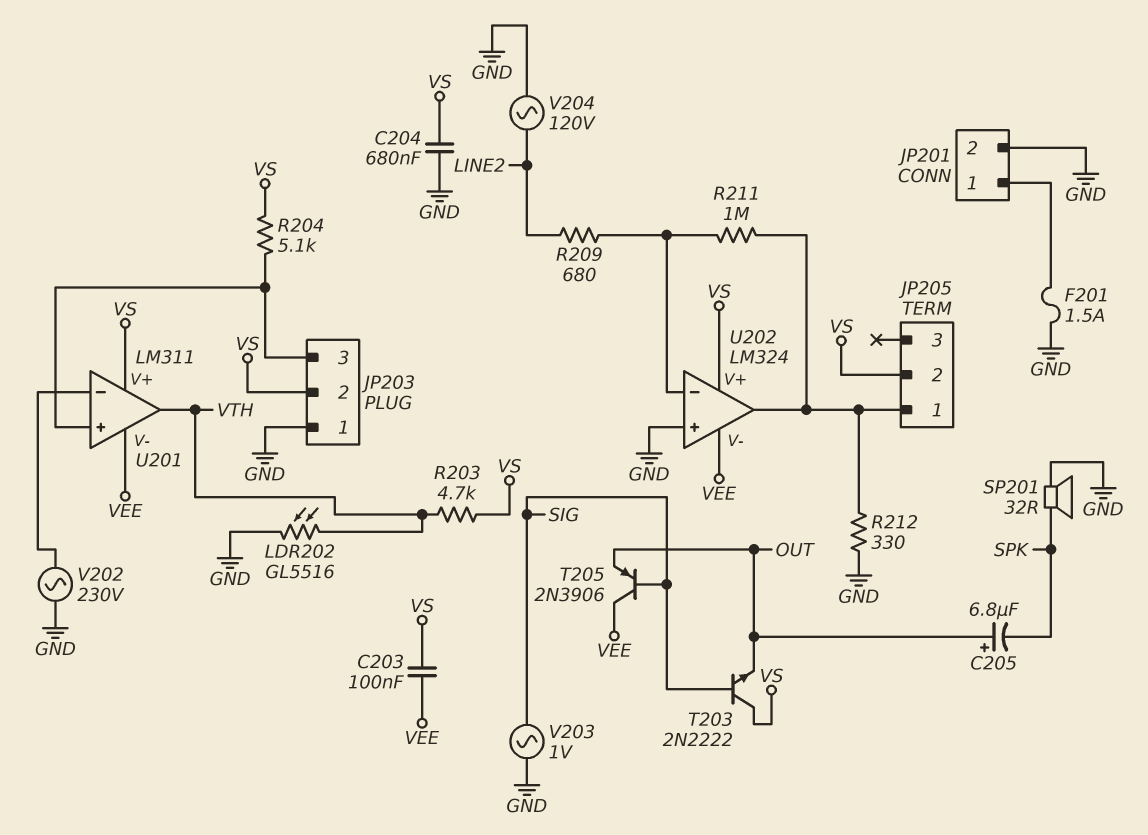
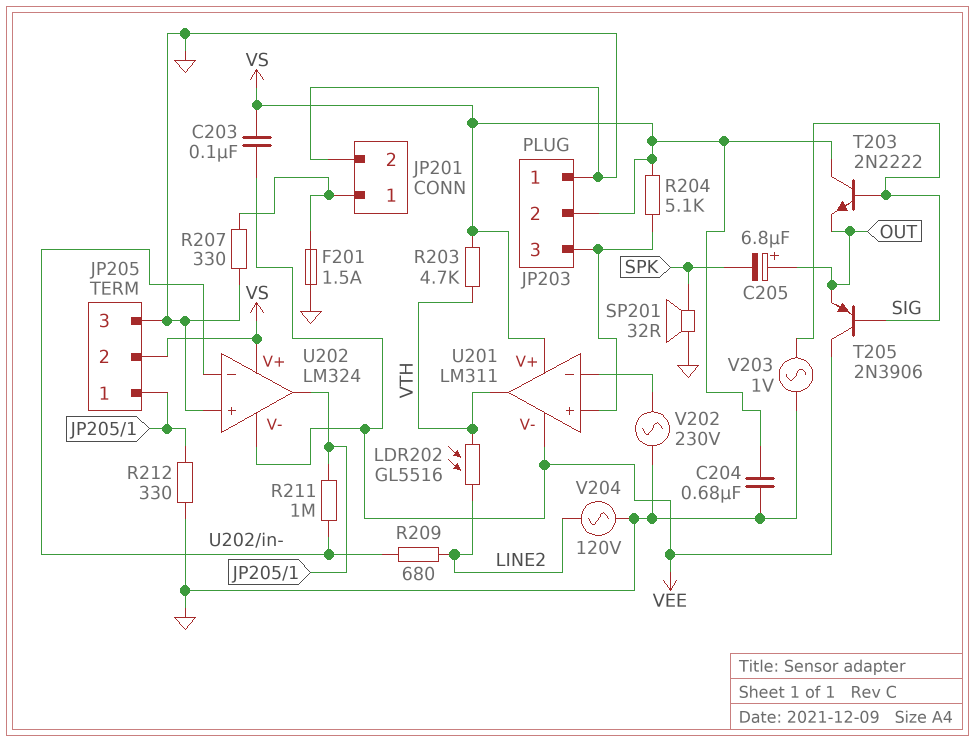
JP205 pin 3: none -> GND
LDR202: GL5516 (GND, VTH) -> GL5516 (LINE2, VTH)
R207: none -> 330 (GND, JP201/1)

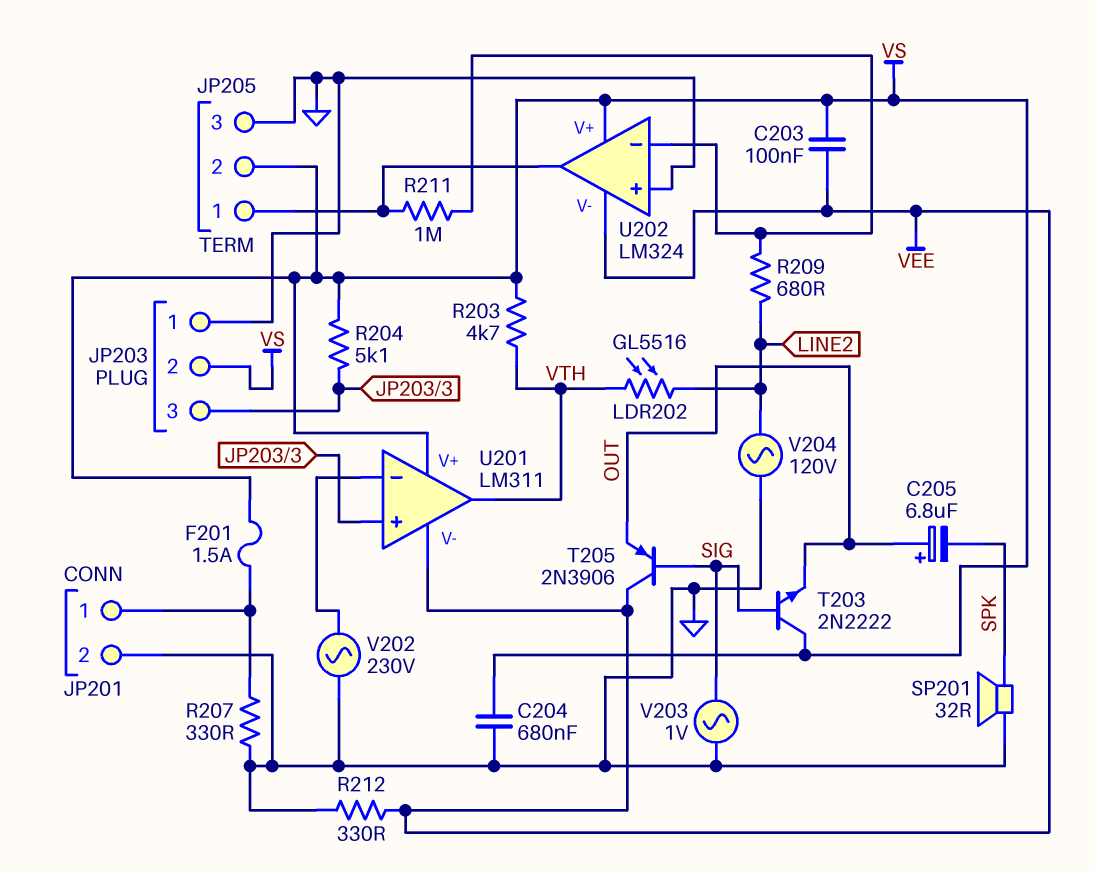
F201: 1.5A (GND, JP201/1) -> 1.5A (JP201/1, VS)
R212: 330 (GND, JP205/1) -> 330 (GND, VEE)

